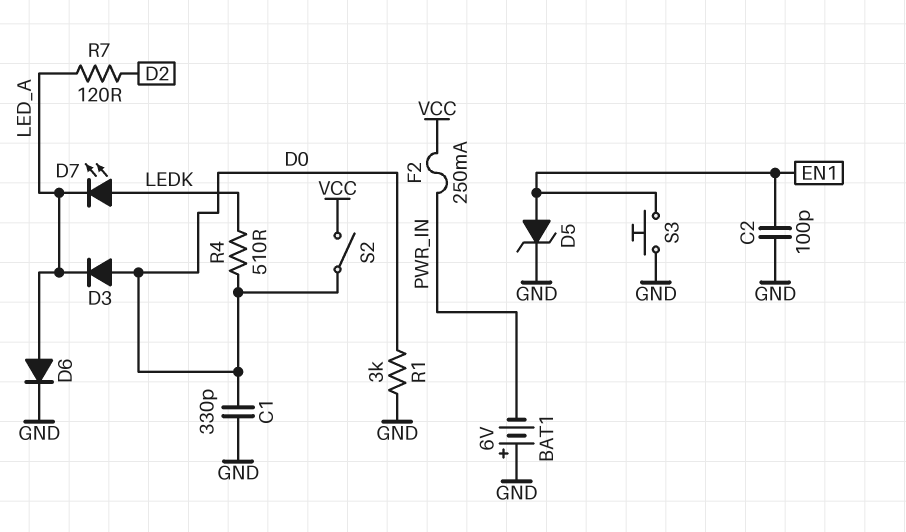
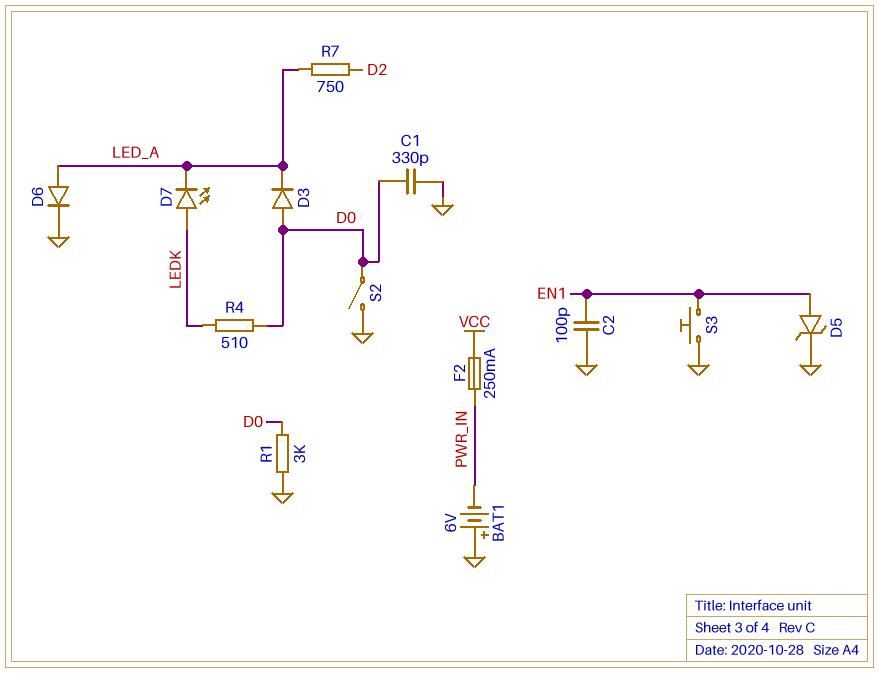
R7: 120 (D2, LED_A) -> 750 (D2, LED_A)
S2: switch (D0, VCC) -> switch (D0, GND)

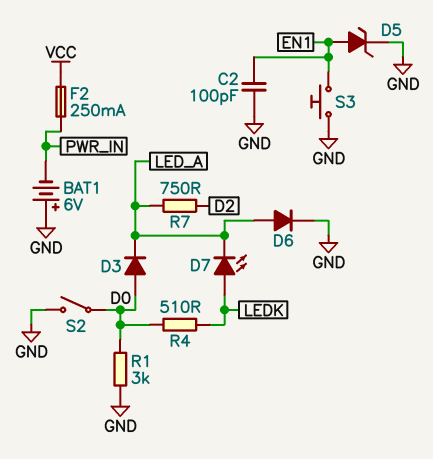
C1: 330pF (D0, GND) -> none

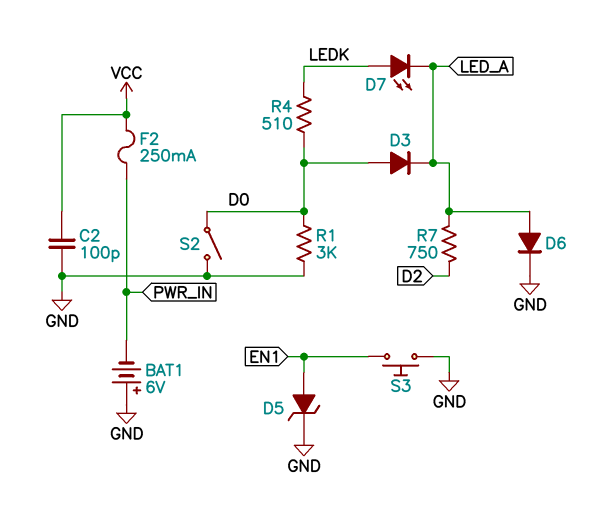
C2: 100pF (EN1, GND) -> 100pF (GND, VCC)

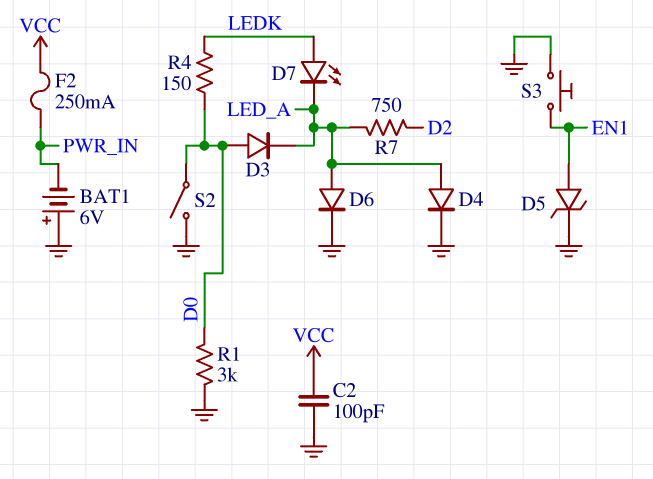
D4: none -> diode (A LED_A, K GND)
R4: 510 (D0, LEDK) -> 150 (D0, LEDK)

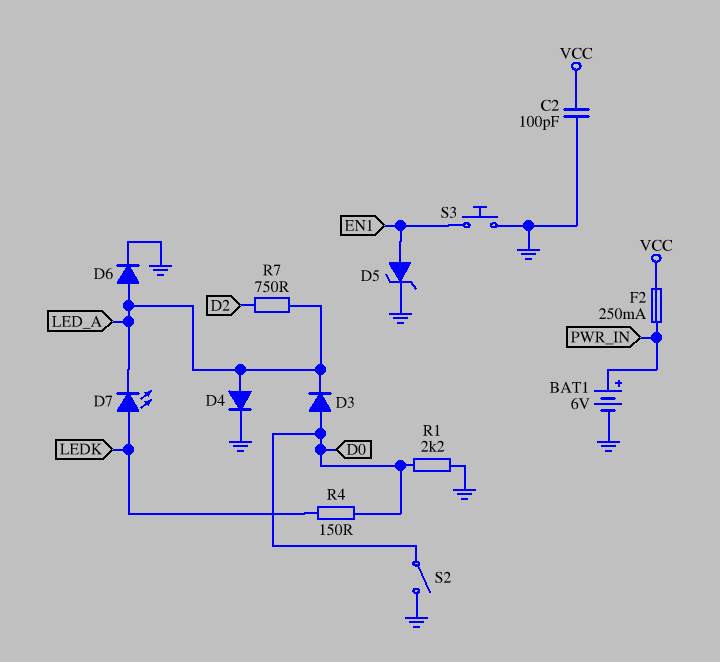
BAT1: 6V (plus GND, minus PWR_IN) -> 6V (plus PWR_IN, minus GND)
R1: 3k (D0, GND) -> 2.2k (D0, GND)

